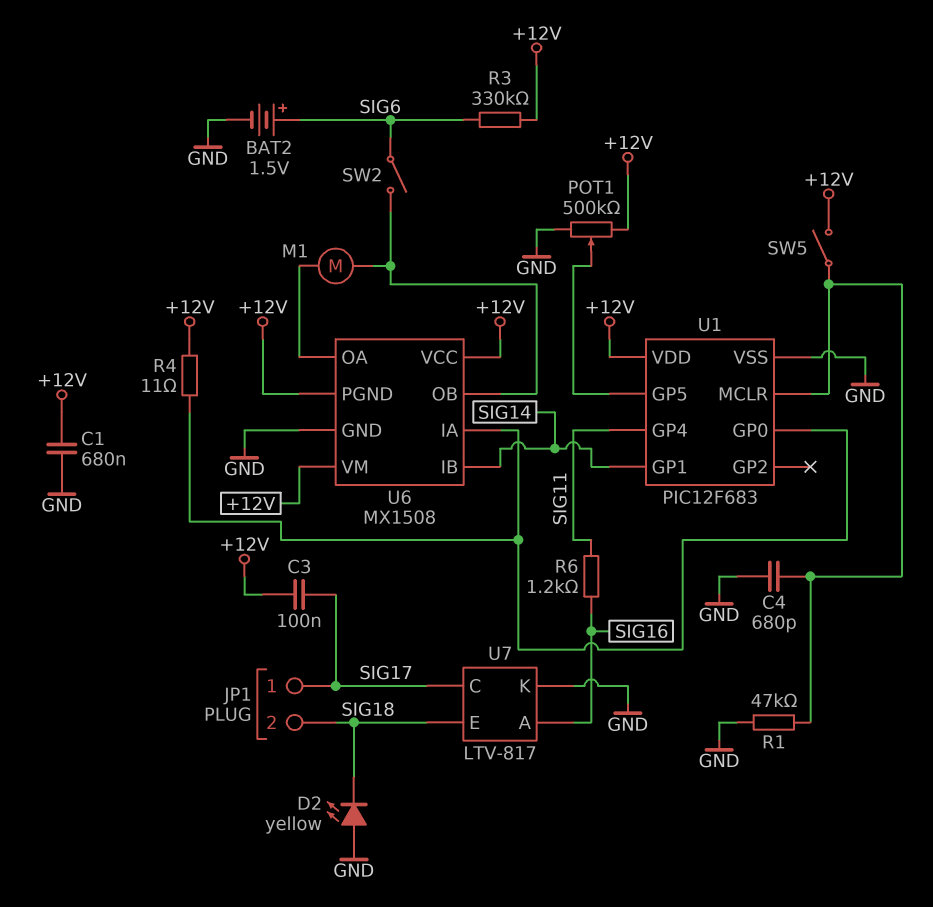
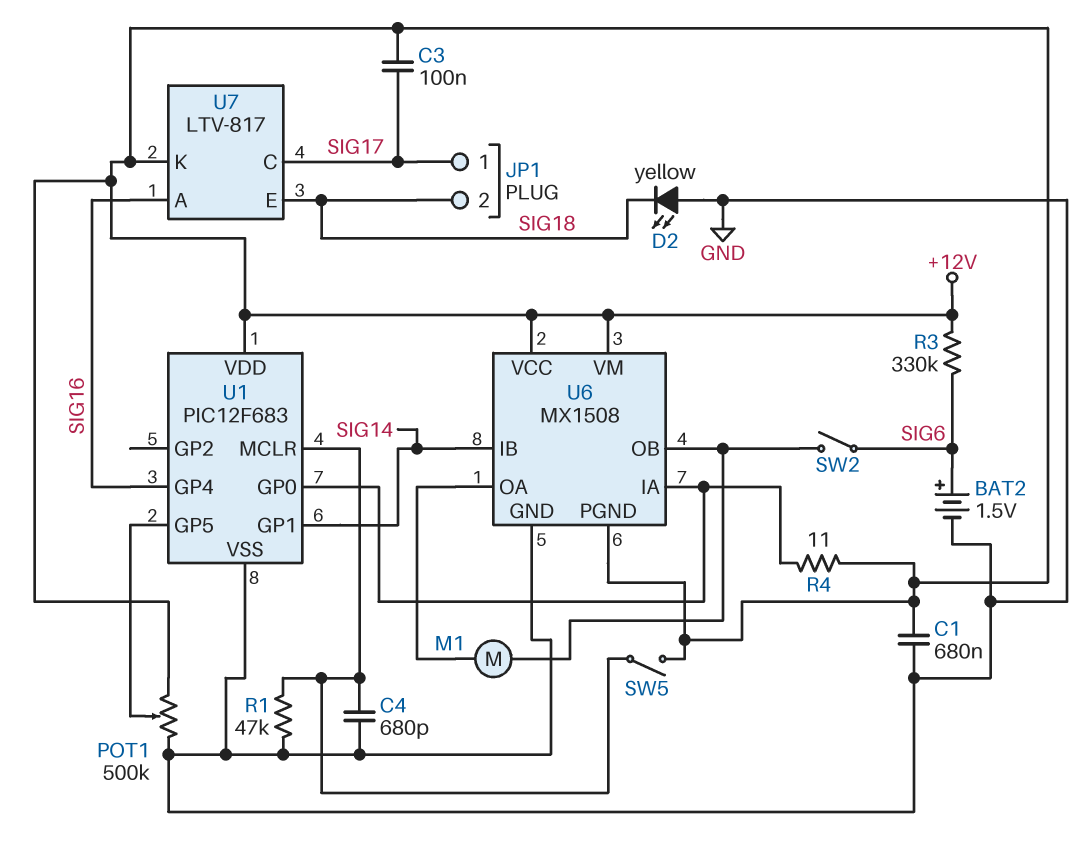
R6: 1.2k (SIG11, SIG16) -> none
U1 pin GP4: SIG11 -> SIG16
U7 pin K: GND -> +12V

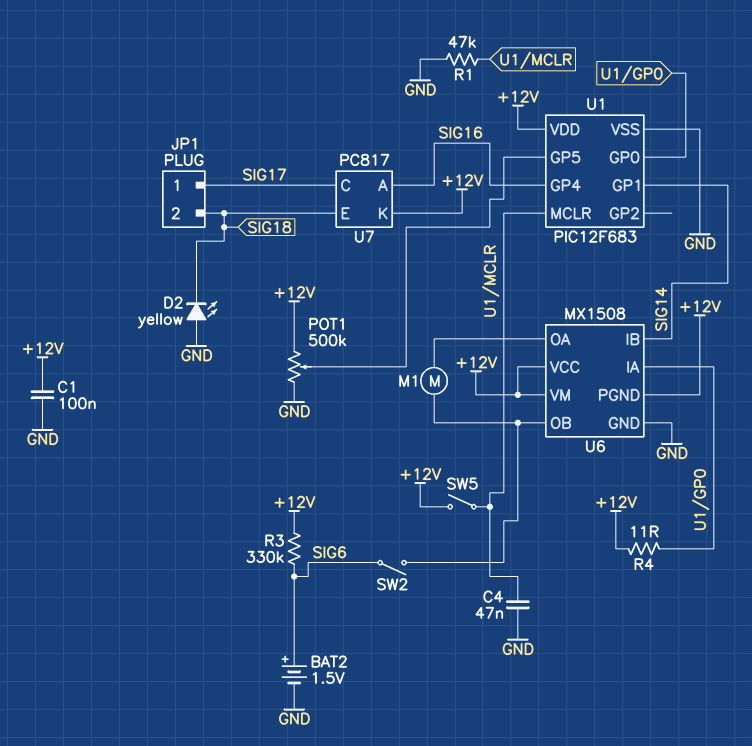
C1: 680nF (+12V, GND) -> 100nF (+12V, GND)
C3: 100nF (+12V, SIG17) -> none
C4: 680pF (GND, U1/MCLR) -> 47nF (GND, U1/MCLR)
U7: LTV-817 -> PC817

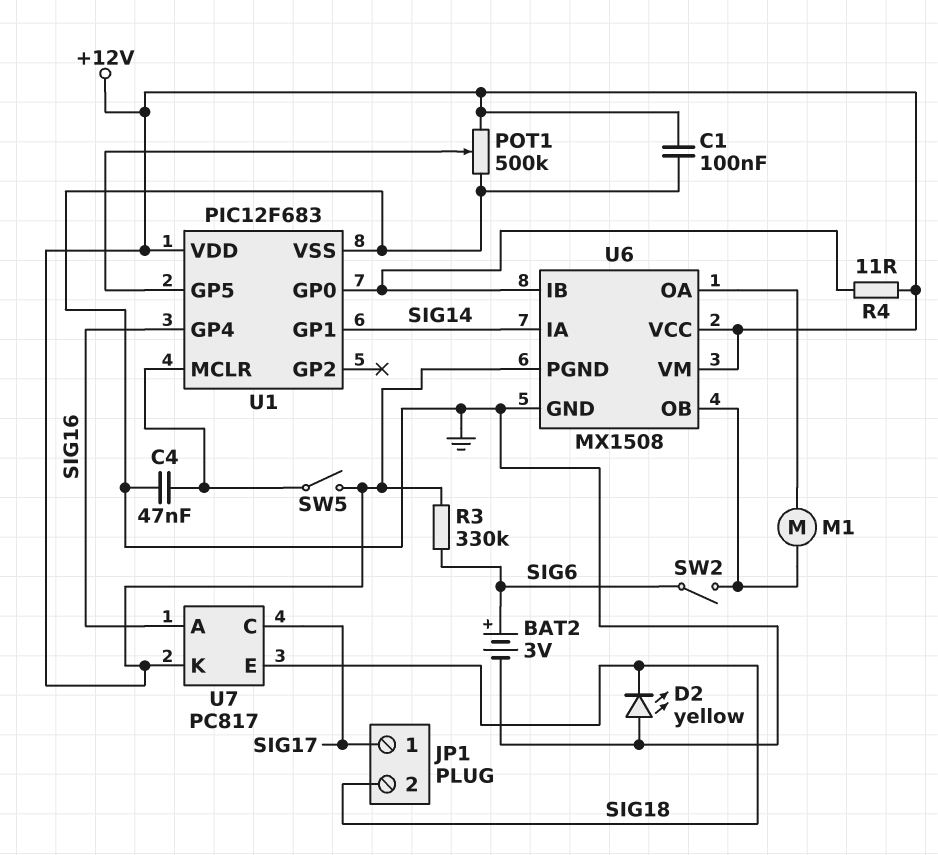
BAT2: 1.5V (plus SIG6, minus GND) -> 3V (plus SIG6, minus GND)
R1: 47k (GND, U1/MCLR) -> none
U6 pin IA: U1/GP0 -> SIG14
U6 pin IB: SIG14 -> U1/GP0

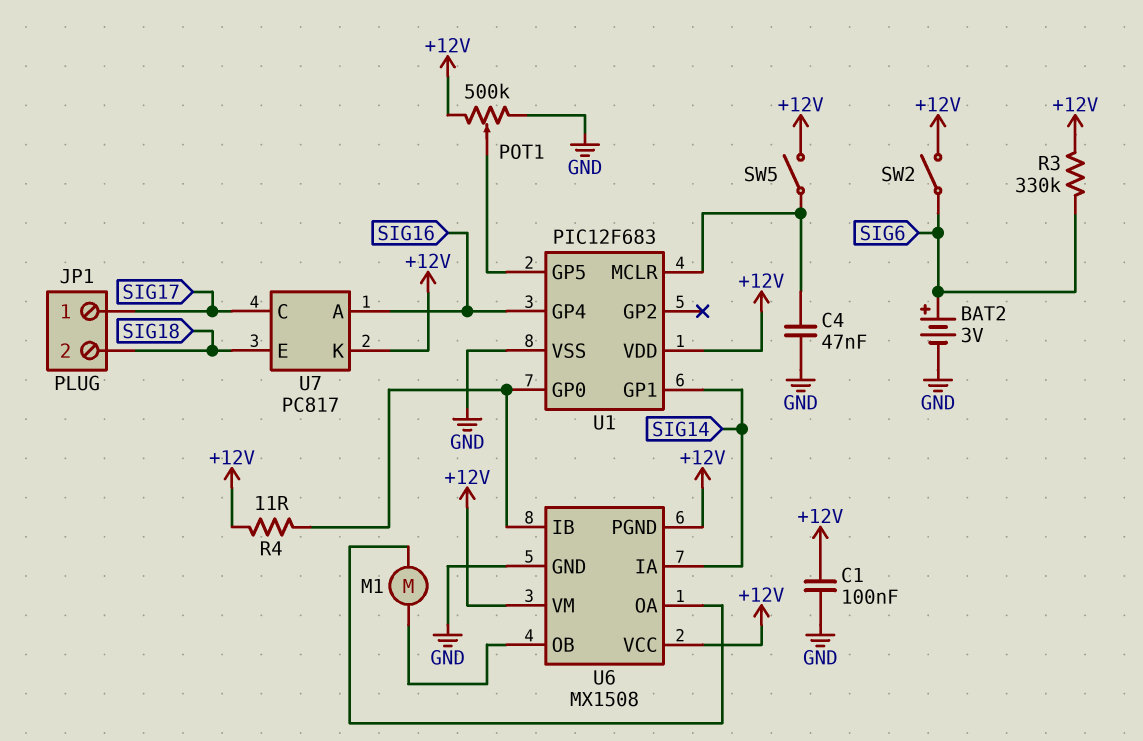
D2: LED yellow (A GND, K SIG18) -> none
SW2: switch (SIG6, U6/OB) -> switch (+12V, SIG6)

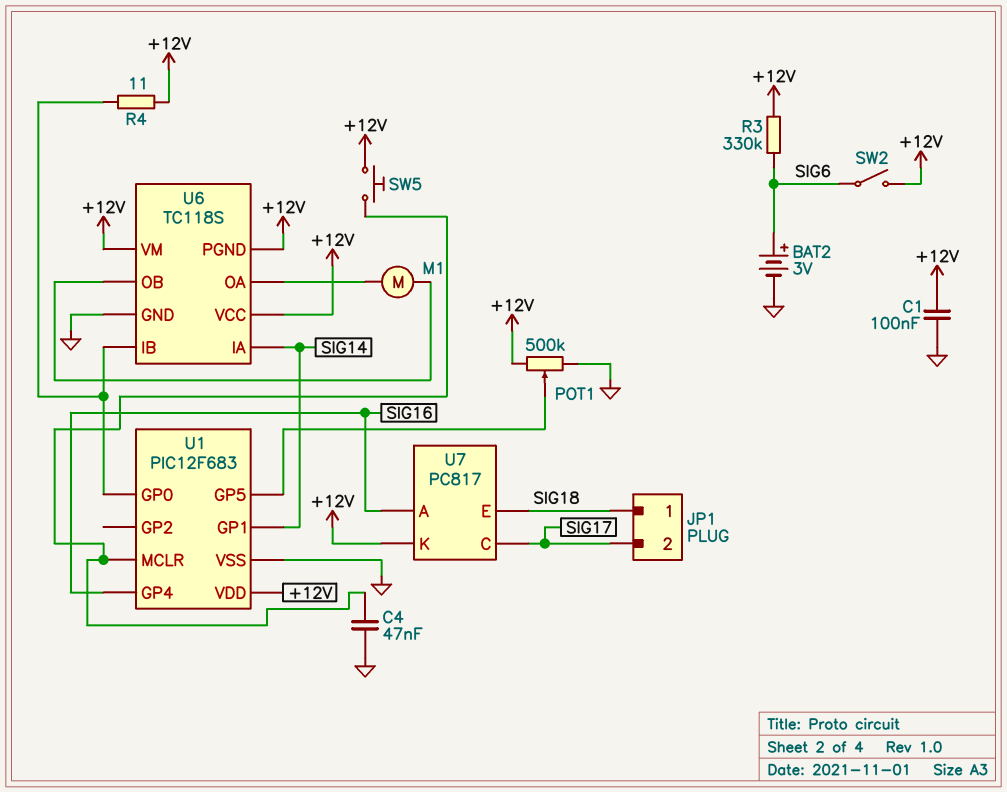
JP1 pin 1: SIG17 -> SIG18
JP1 pin 2: SIG18 -> SIG17
SW5: switch (+12V, U1/MCLR) -> button (+12V, U1/MCLR)
U6: MX1508 -> TC118S

